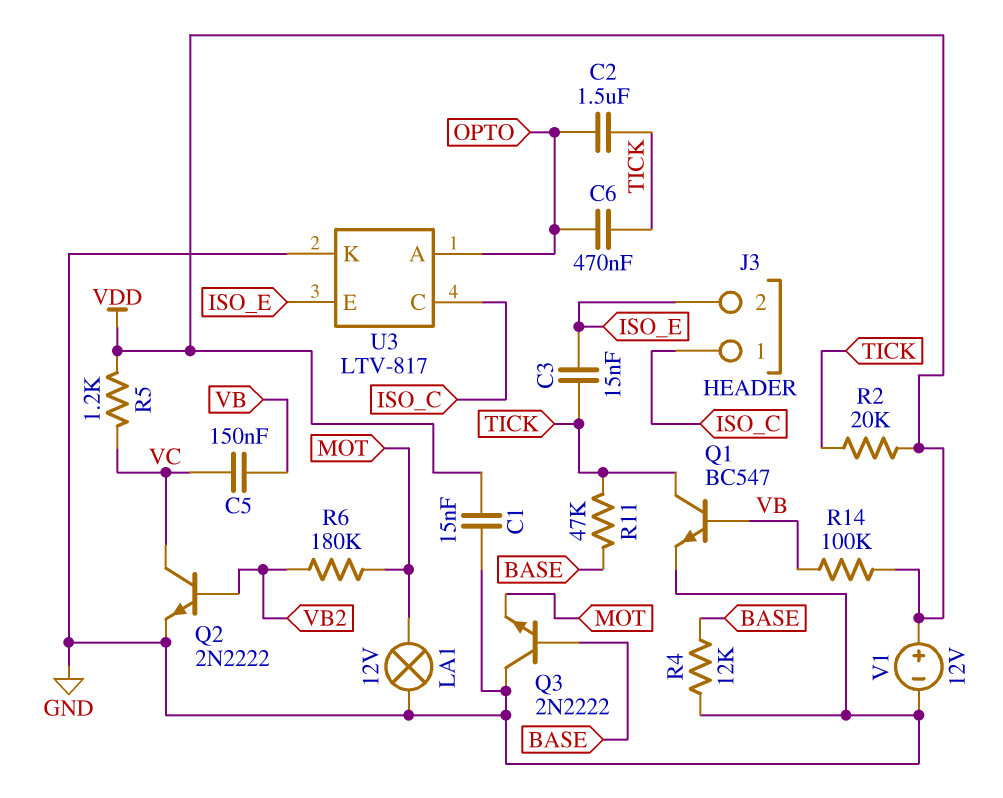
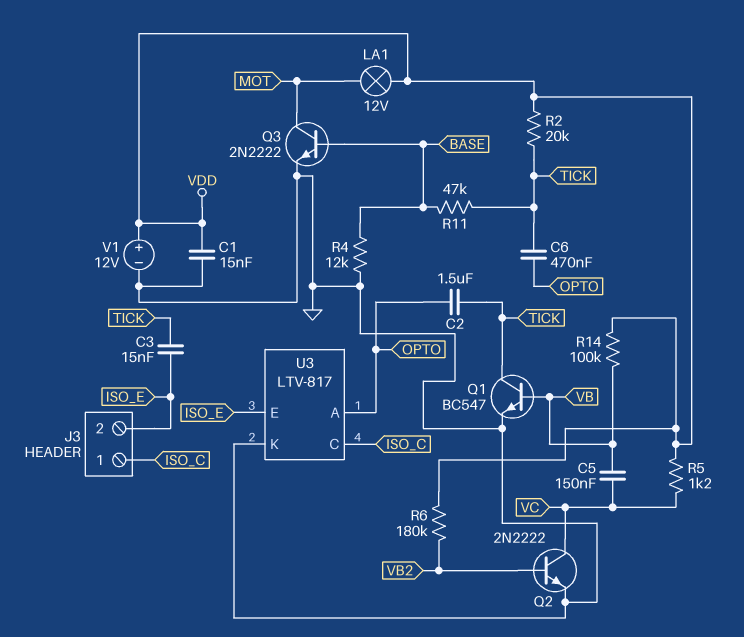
LA1: lamp 12V (GND, MOT) -> lamp 12V (MOT, VDD)
Q3: NPN 2N2222 (B BASE, C GND, E MOT) -> NPN 2N2222 (B BASE, C MOT, E GND)
R6: 180k (MOT, VB2) -> 180k (VB2, VDD)

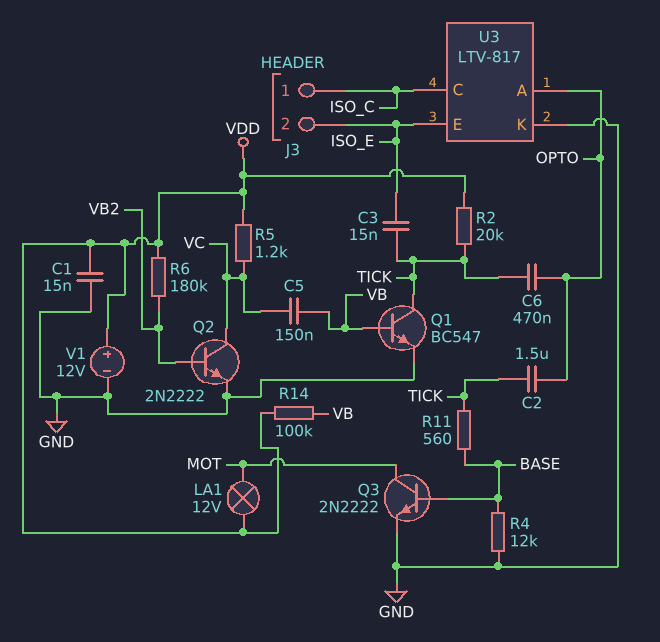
R11: 47k (BASE, TICK) -> 560 (BASE, TICK)

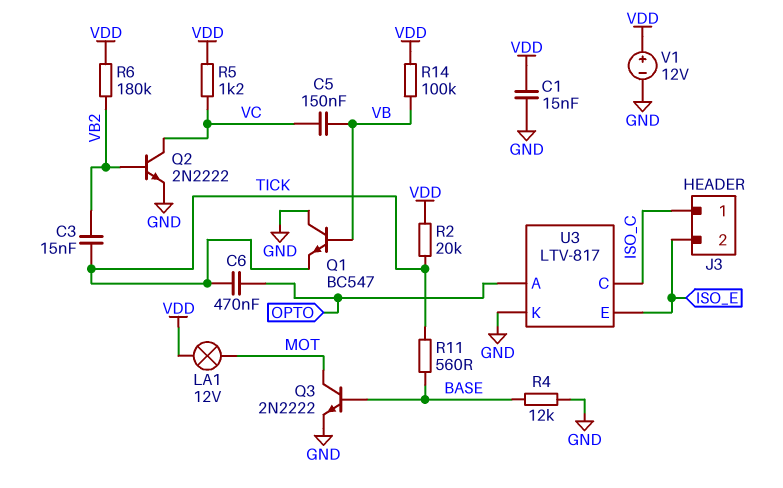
C2: 1.5uF (OPTO, TICK) -> none
C3: 15nF (ISO_E, TICK) -> 15nF (TICK, VB2)
Q1: NPN BC547 (B VB, C TICK, E GND) -> NPN BC547 (B VB, C GND, E TICK)

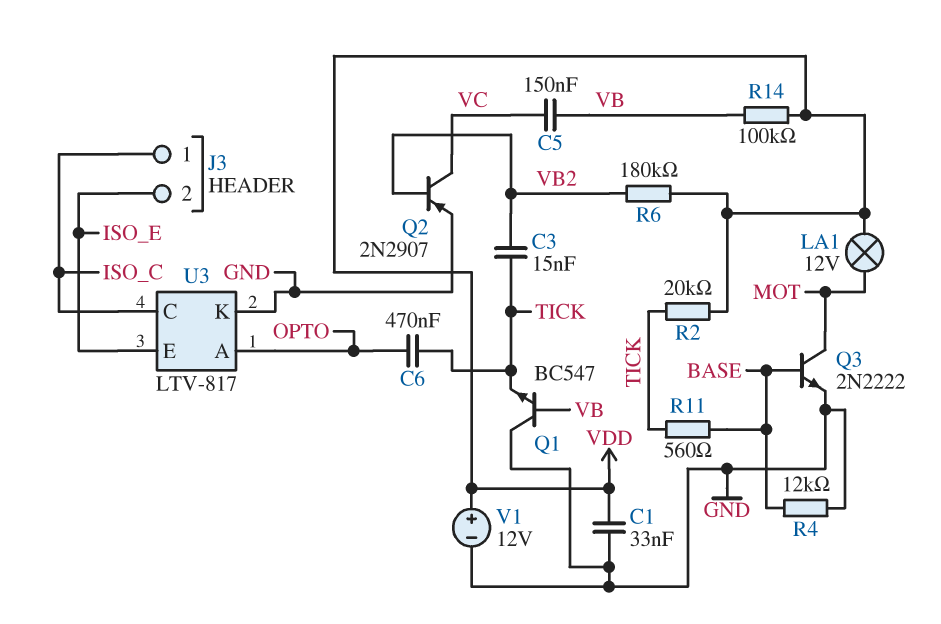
C1: 15nF (GND, VDD) -> 33nF (GND, VDD)
Q2: NPN 2N2222 (B VB2, C VC, E GND) -> PNP 2N2907 (B VB2, C VC, E GND)
R5: 1.2k (VC, VDD) -> none

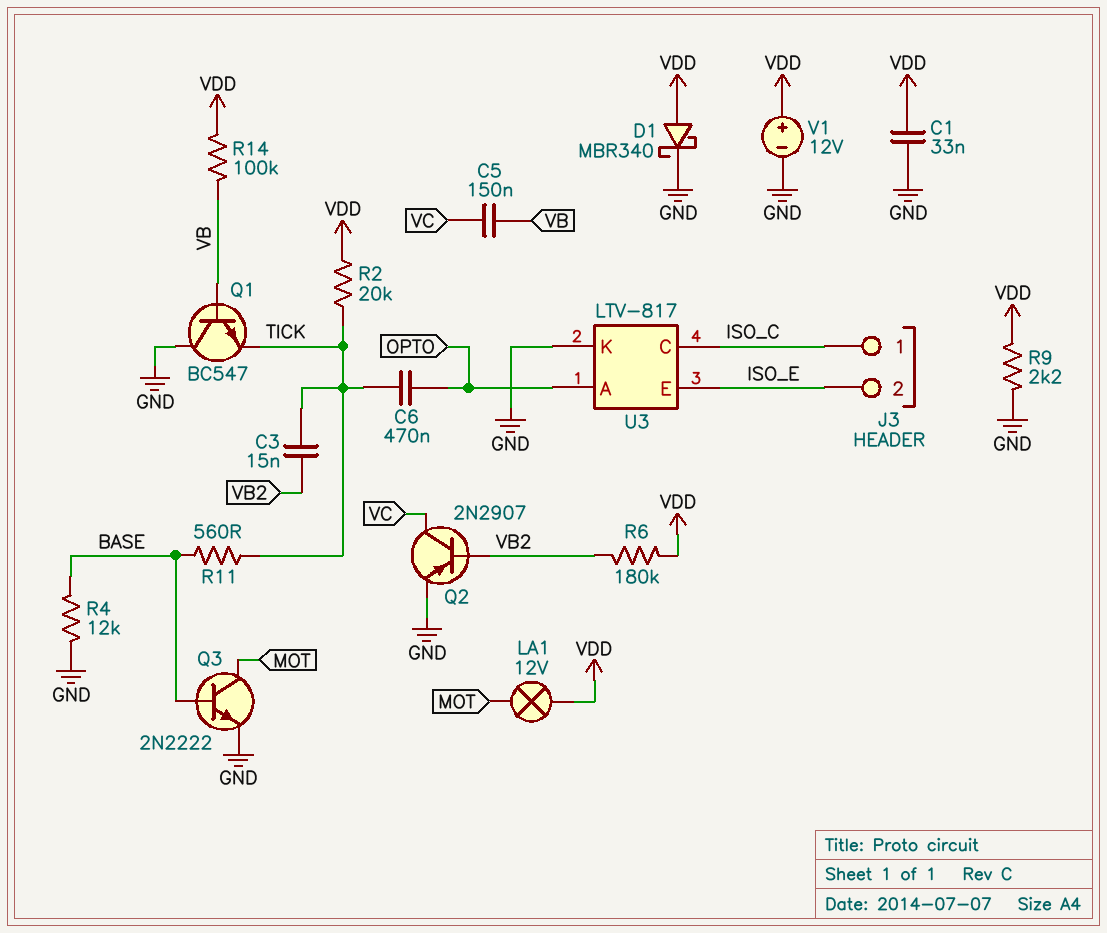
D1: none -> schottky MBR340 (A VDD, K GND)
R9: none -> 2.2k (GND, VDD)

